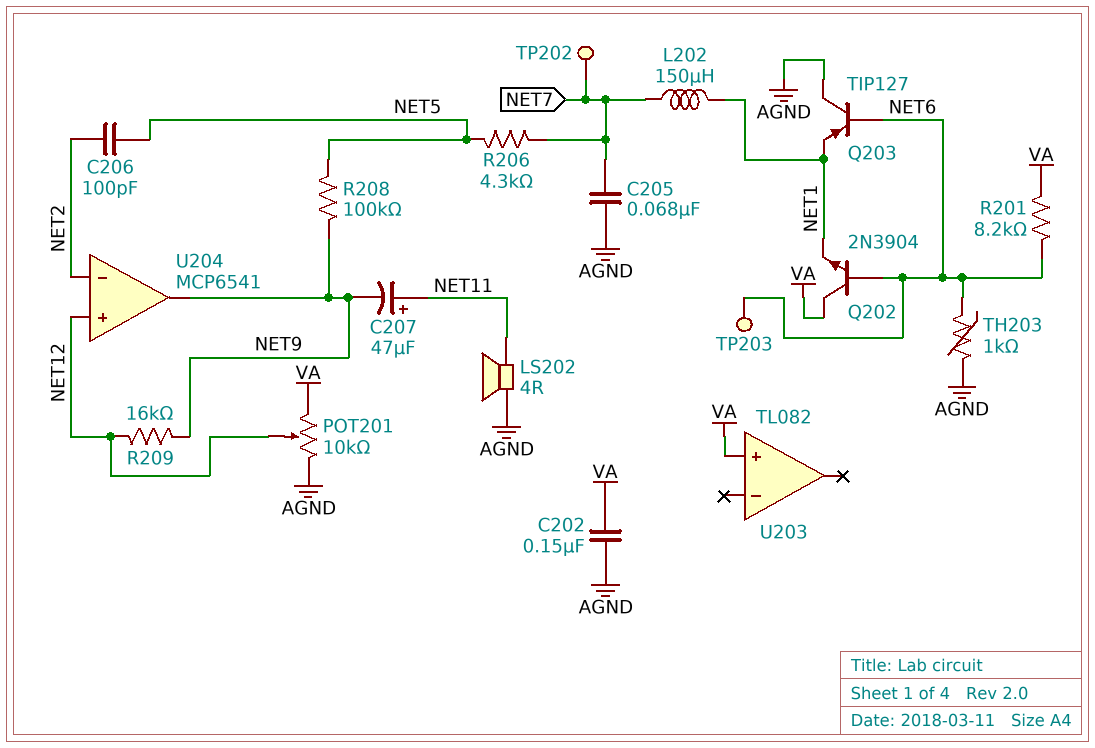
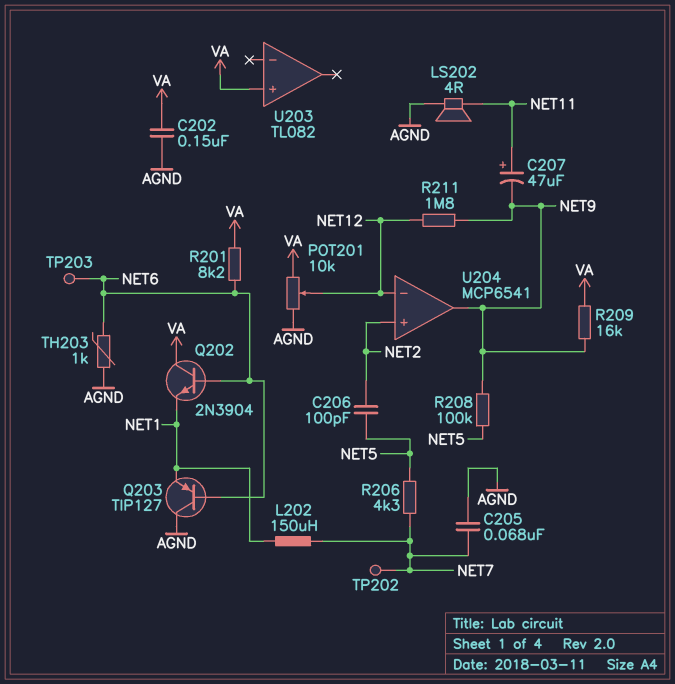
R209: 16k (NET9, NET12) -> 16k (NET9, VA)
R211: none -> 1.8M (NET9, NET12)
U204 pin in+: NET12 -> NET2
U204 pin in-: NET2 -> NET12

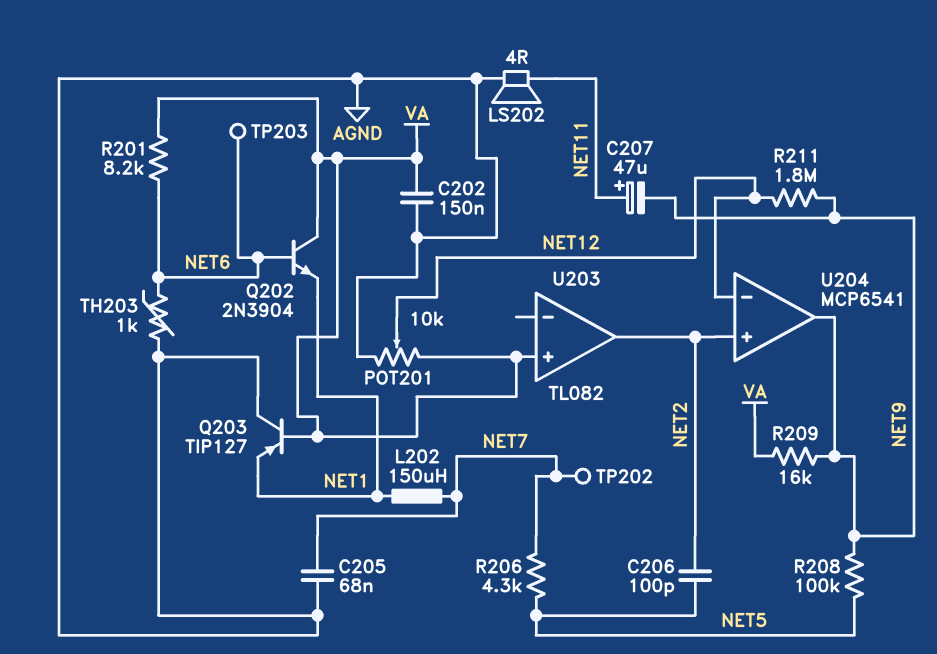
Q203: PNP TIP127 (B NET6, C AGND, E NET1) -> PNP TIP127 (B VA, C AGND, E NET1)
U203 pin out: none -> NET2

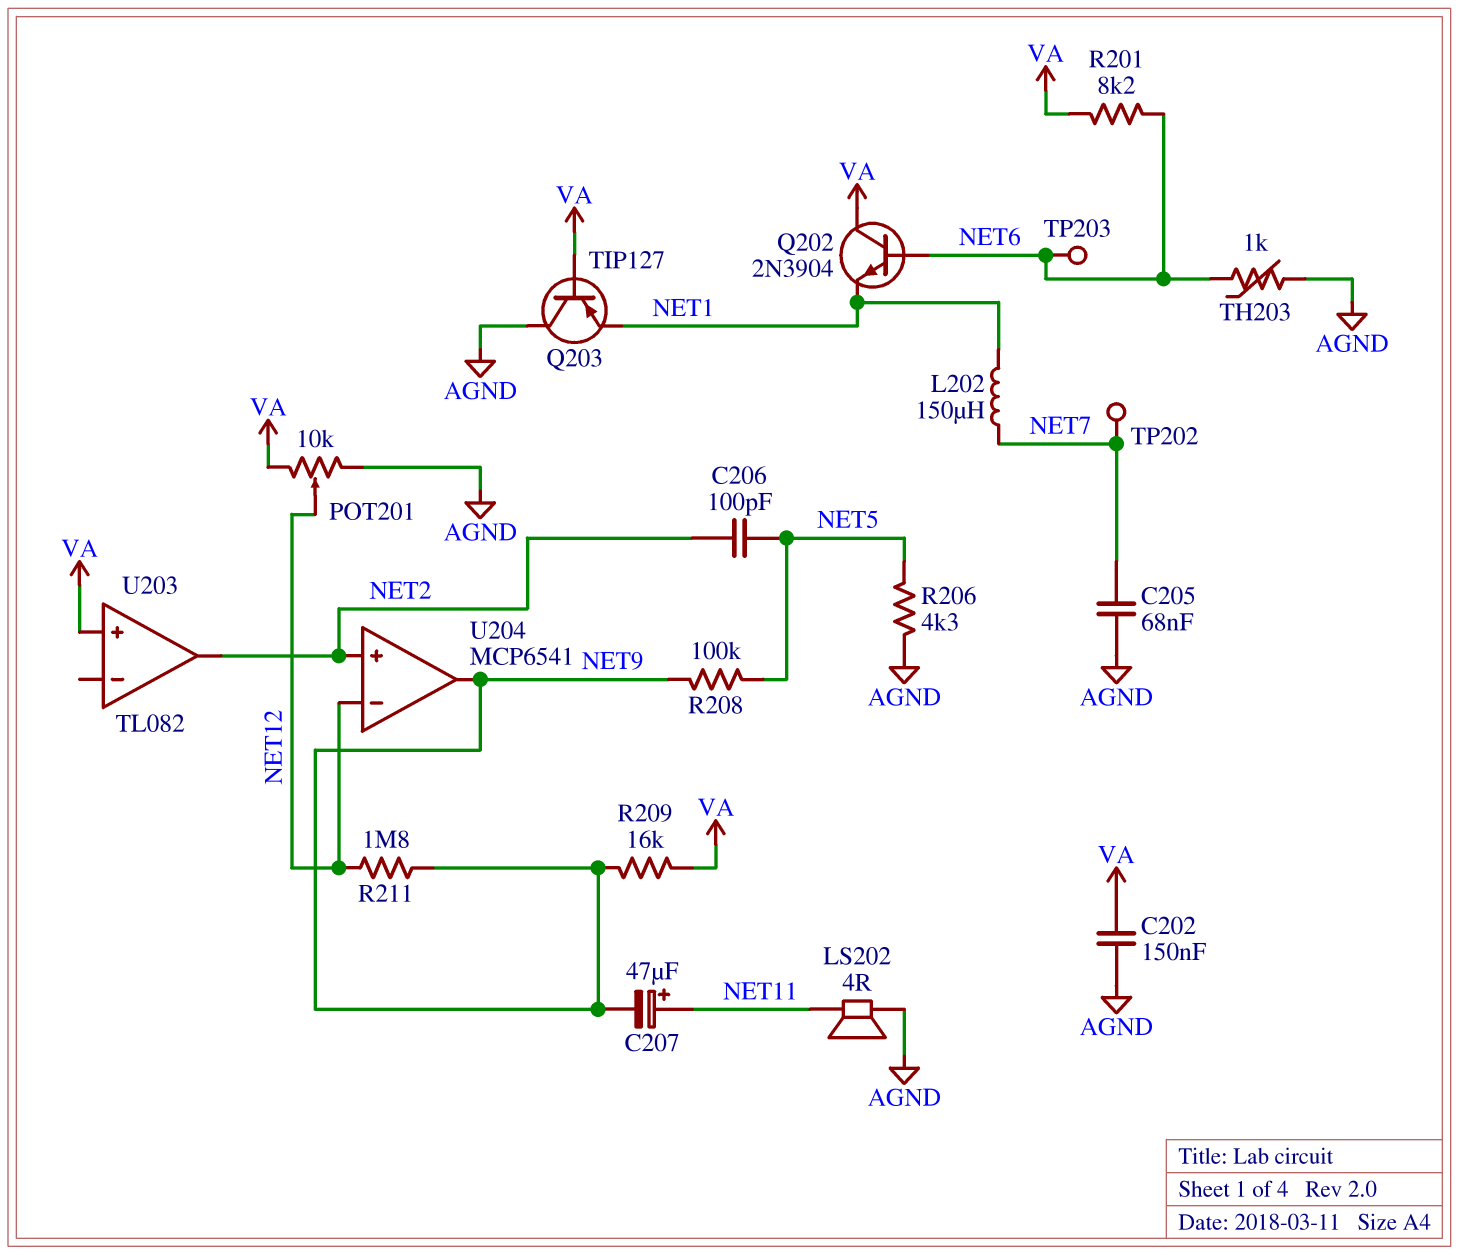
R206: 4.3k (NET5, NET7) -> 4.3k (AGND, NET5)

